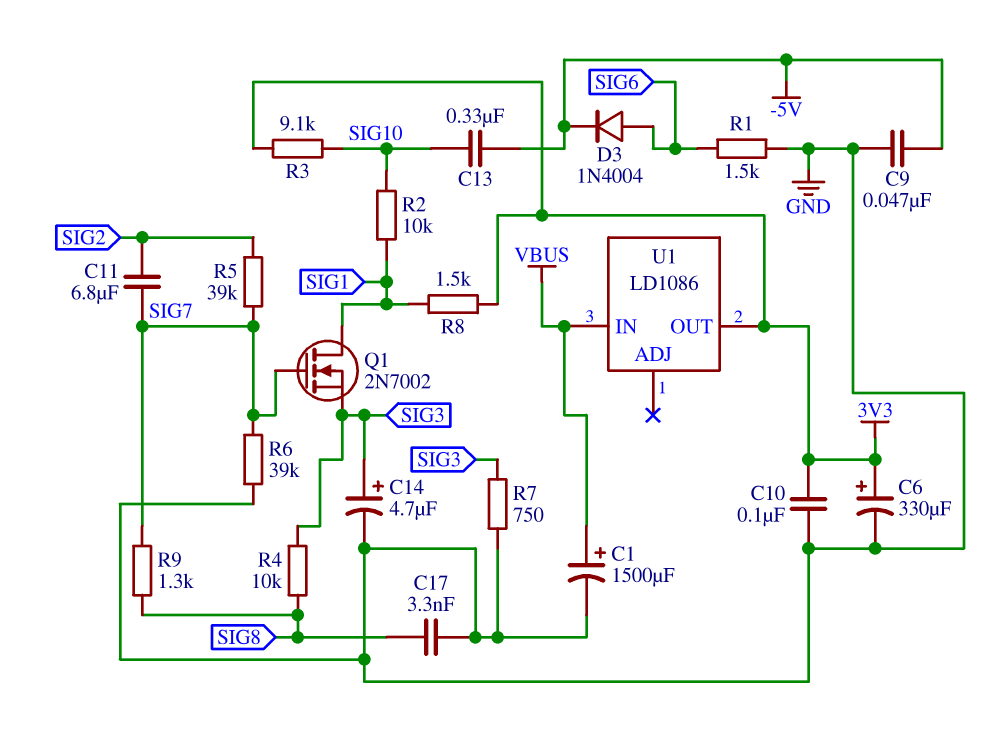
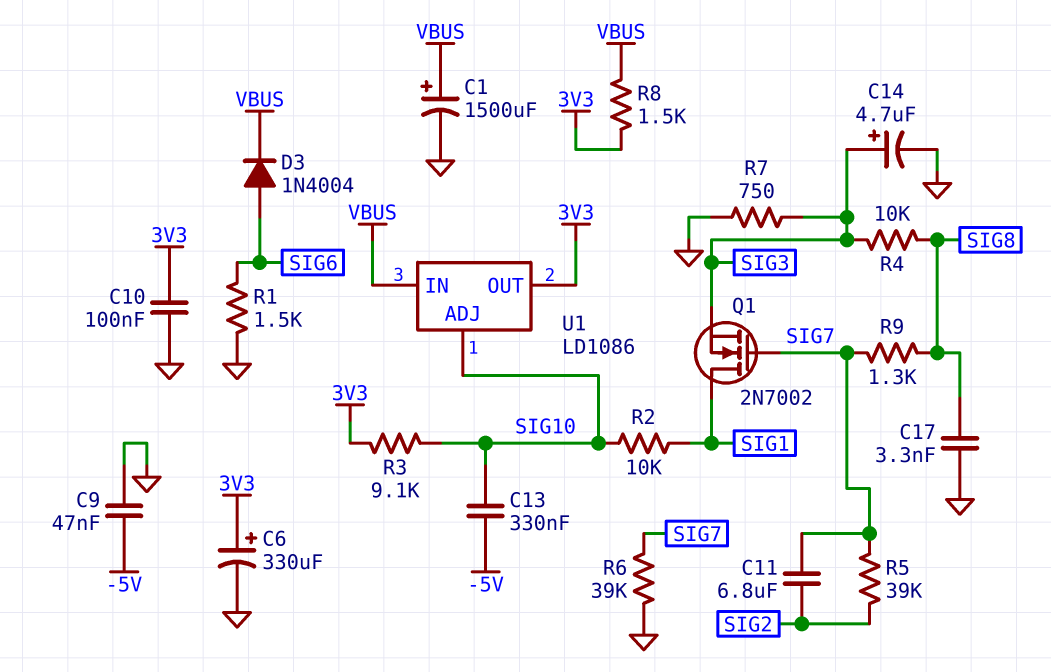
D3: diode 1N4004 (A SIG6, K -5V) -> diode 1N4004 (A SIG6, K VBUS)
R8: 1.5k (3V3, SIG1) -> 1.5k (3V3, VBUS)
U1 pin ADJ: none -> SIG10

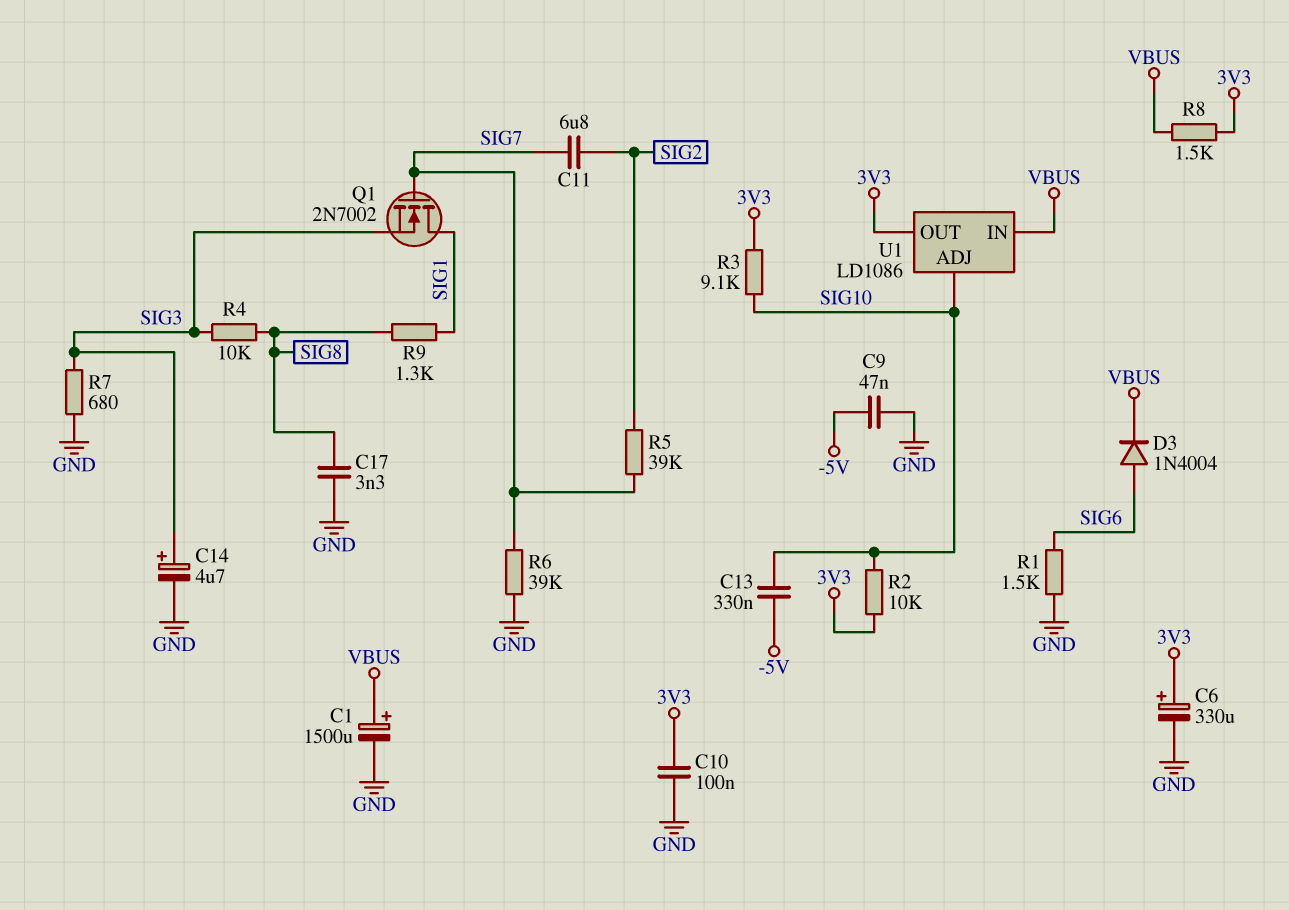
R2: 10k (SIG1, SIG10) -> 10k (3V3, SIG10)
R7: 750 (GND, SIG3) -> 680 (GND, SIG3)
R9: 1.3k (SIG7, SIG8) -> 1.3k (SIG1, SIG8)

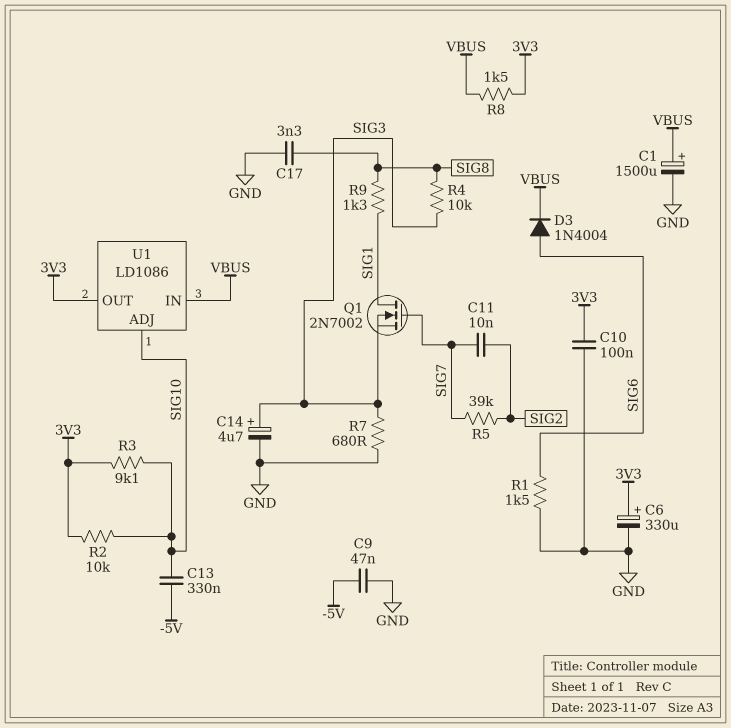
C11: 6.8uF (SIG2, SIG7) -> 10nF (SIG2, SIG7)
R6: 39k (GND, SIG7) -> none

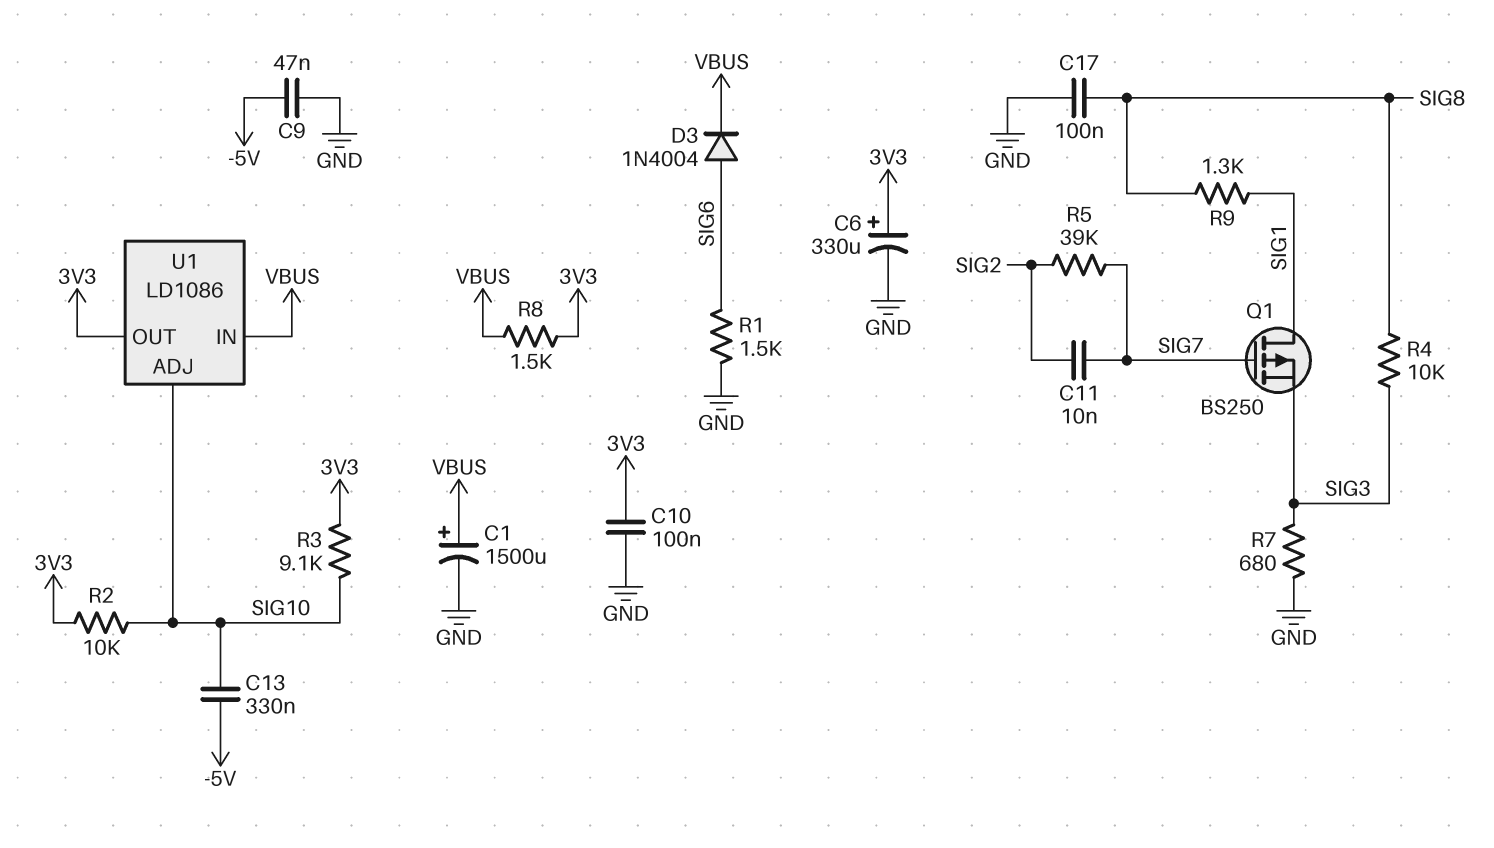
C14: 4.7uF (plus SIG3, minus GND) -> none
C17: 3.3nF (GND, SIG8) -> 100nF (GND, SIG8)
Q1: NMOS 2N7002 (G SIG7, D SIG1, S SIG3) -> PMOS BS250 (G SIG7, D SIG1, S SIG3)

